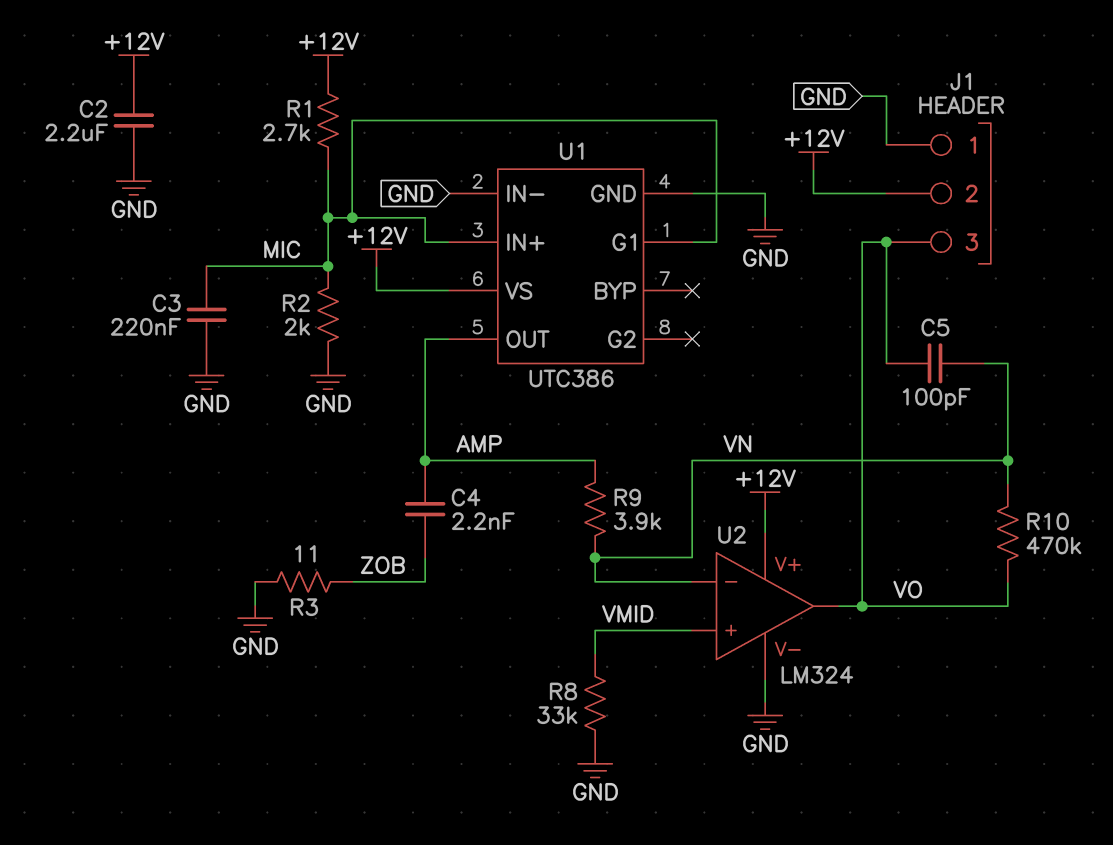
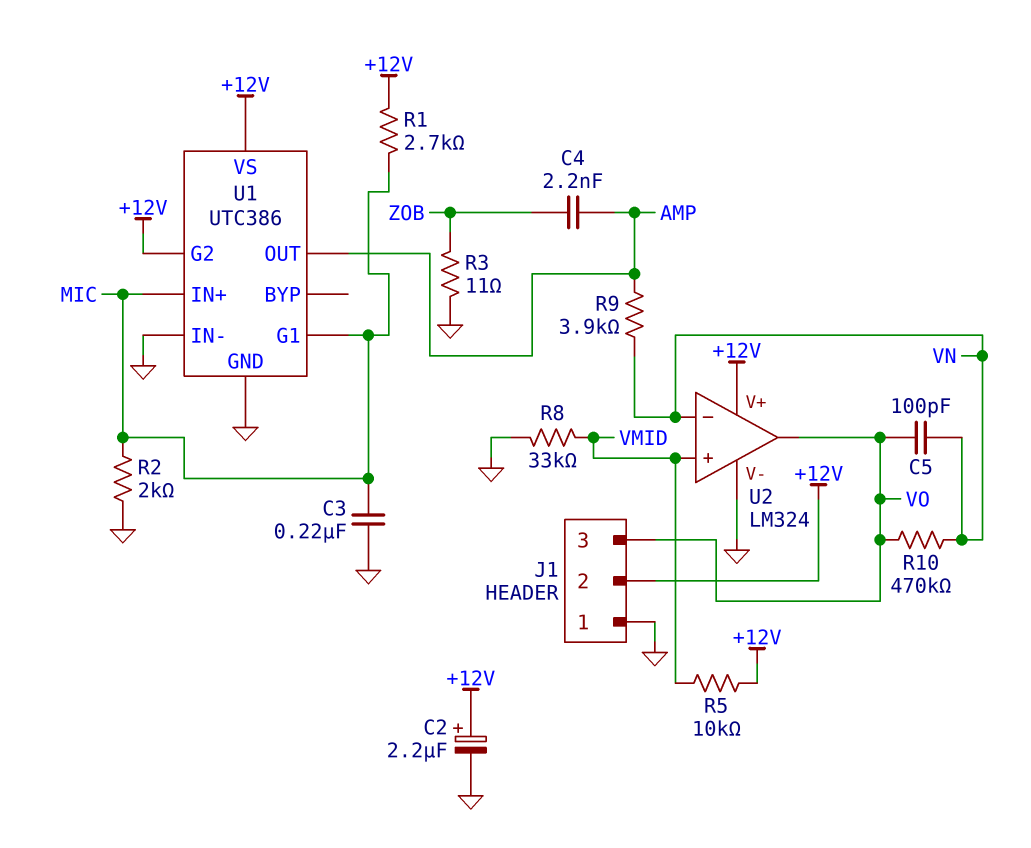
C2: 2.2uF (+12V, GND) -> 2.2uF (plus +12V, minus GND)
R5: none -> 10k (+12V, VMID)
U1 pin G2: none -> +12V

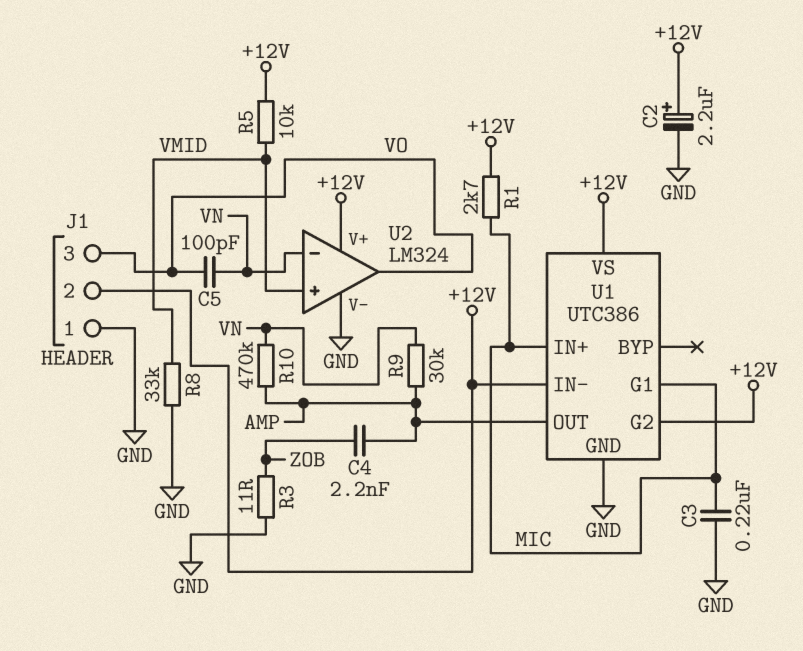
R2: 2k (GND, MIC) -> none
R9: 3.9k (AMP, VN) -> 30k (AMP, VN)
R10: 470k (VN, VO) -> 470k (AMP, VN)
U1 pin IN-: GND -> +12V

